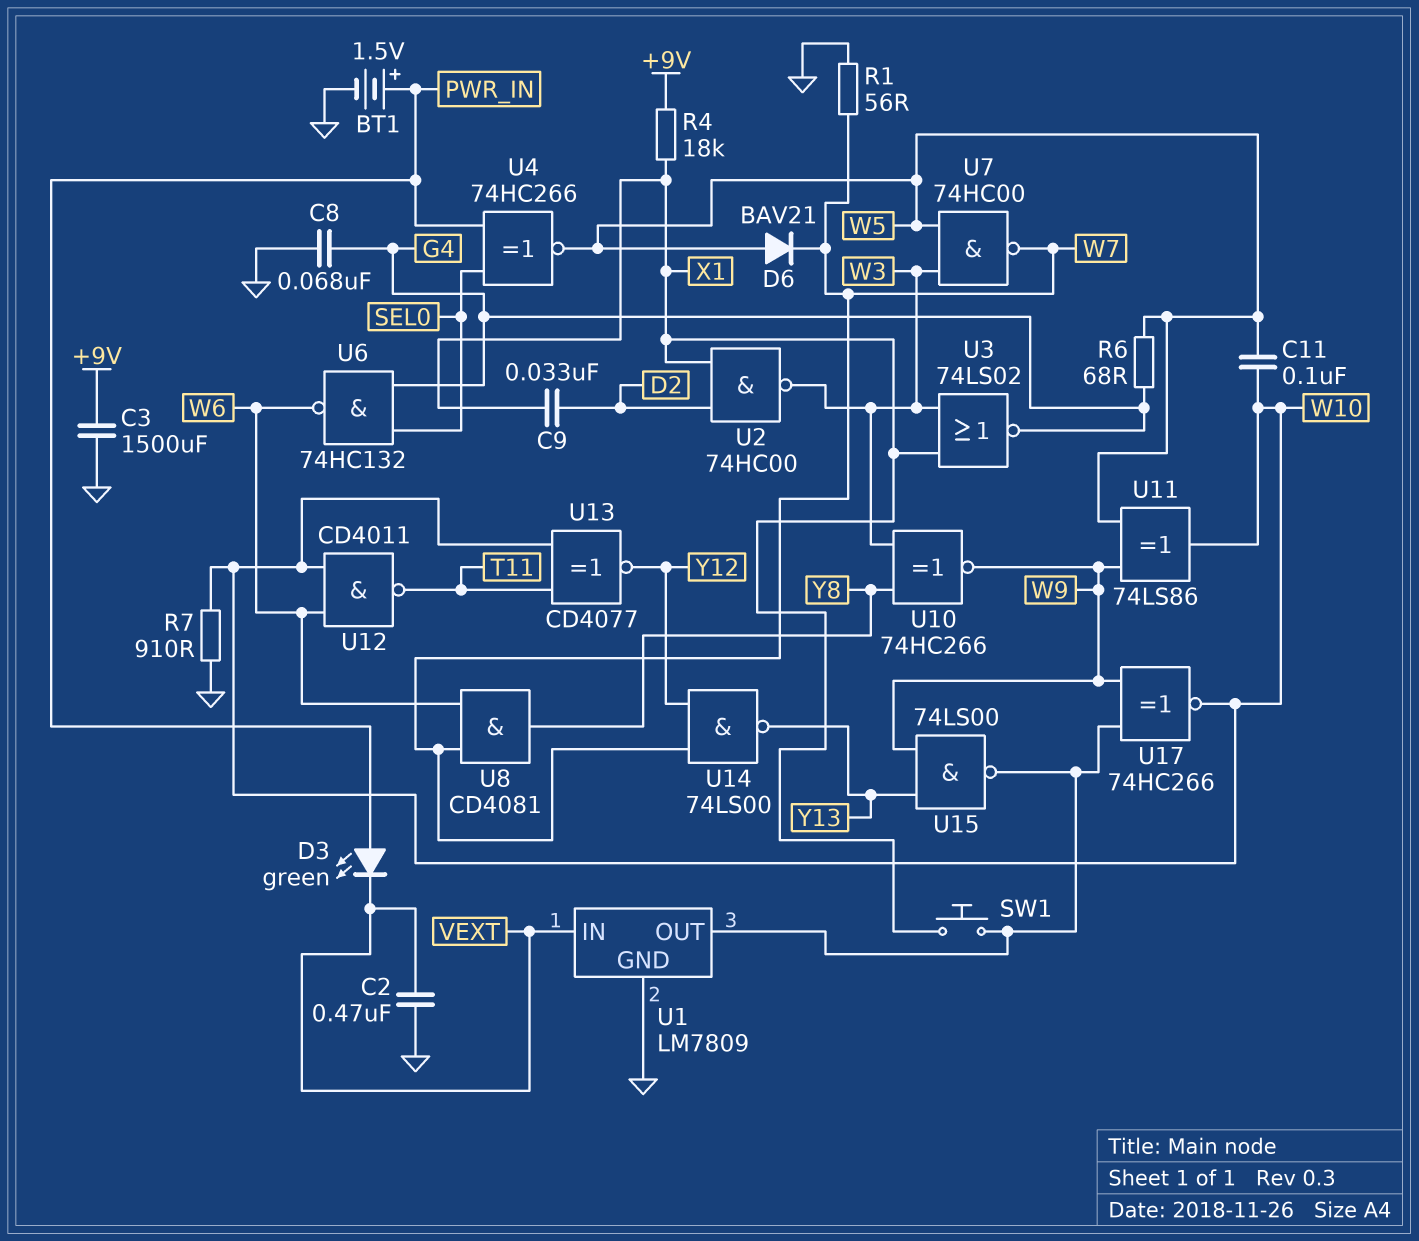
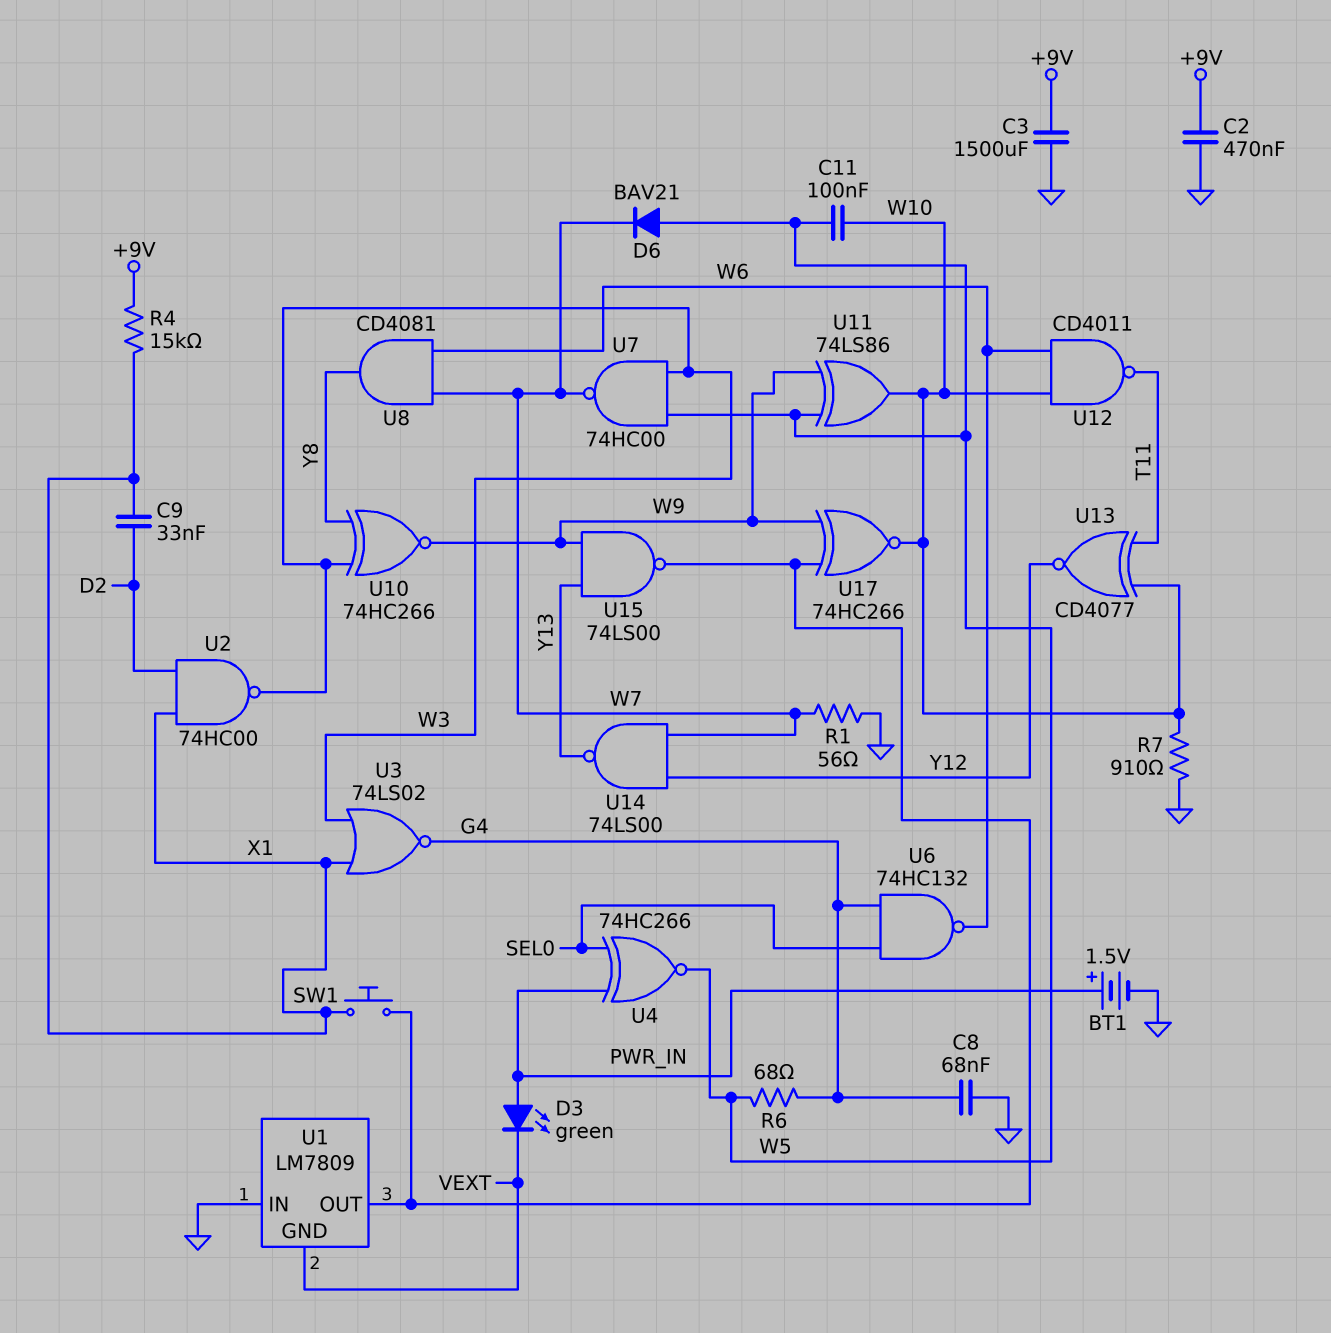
C2: 470nF (GND, VEXT) -> 470nF (+9V, GND)
R4: 18k (+9V, X1) -> 15k (+9V, X1)
U1 pin GND: GND -> VEXT
U1 pin IN: VEXT -> GND

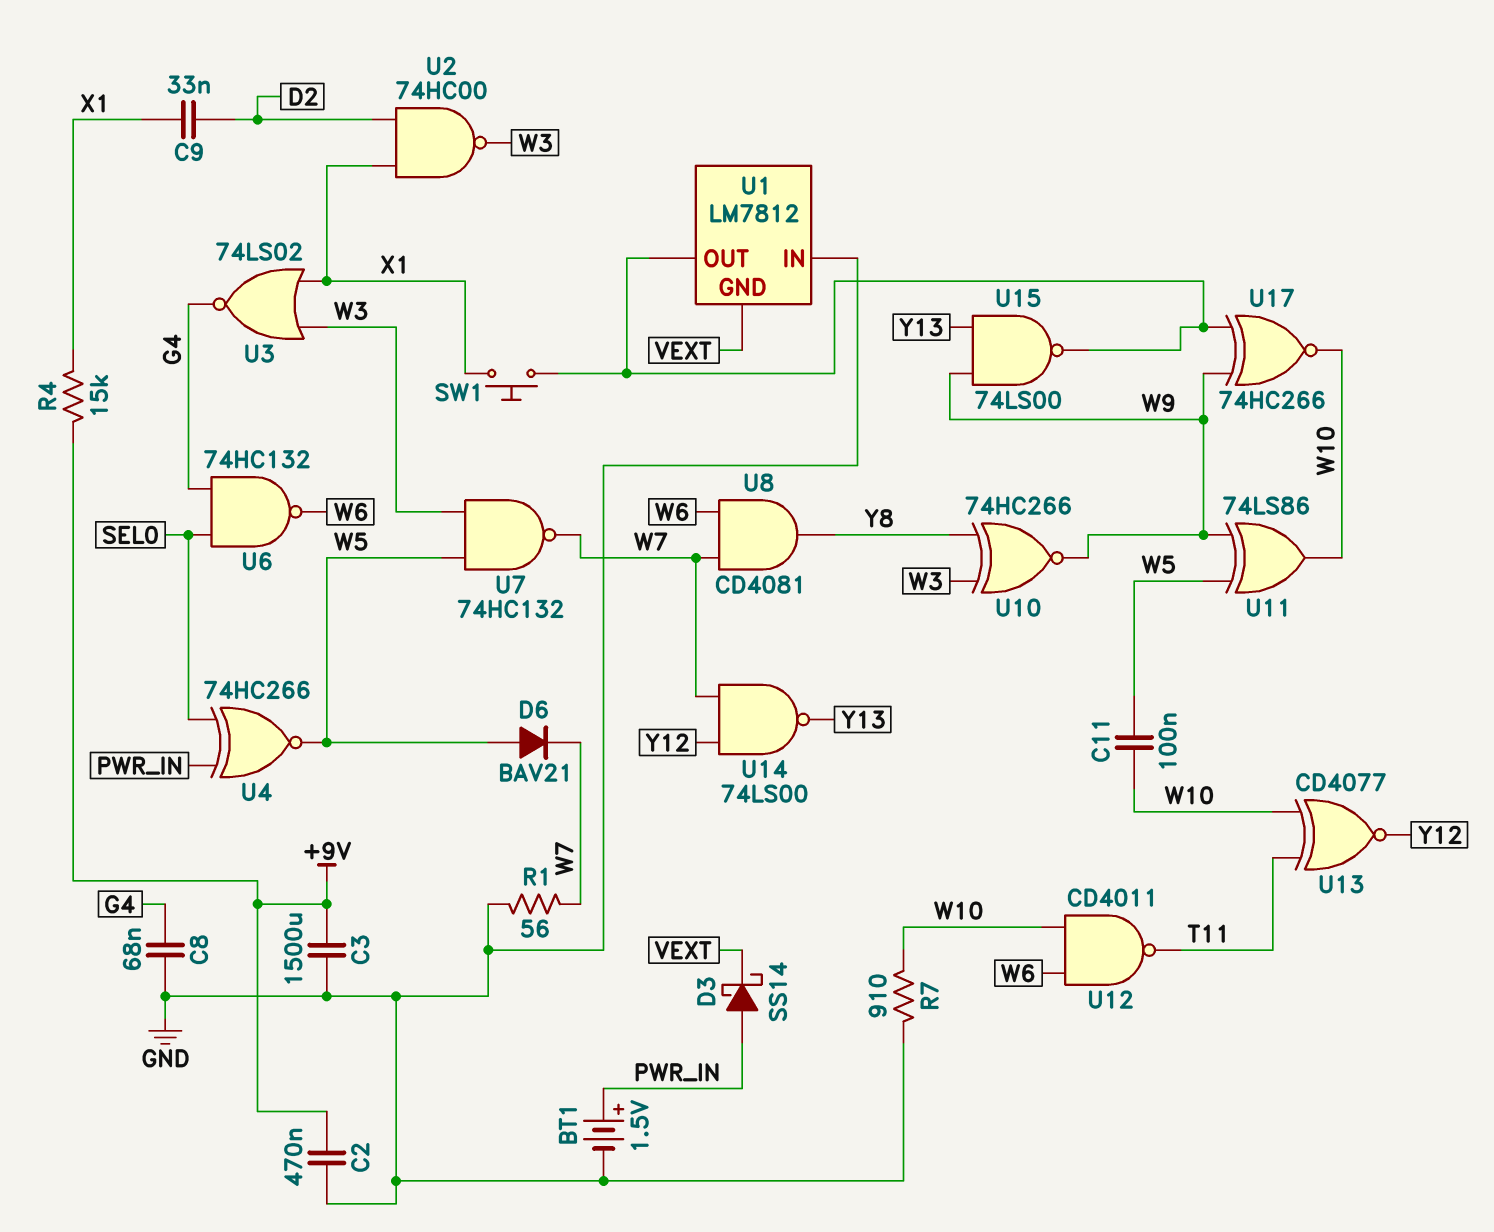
D3: LED green (A PWR_IN, K VEXT) -> schottky SS14 (A PWR_IN, K VEXT)
R6: 68 (G4, W5) -> none
U1: LM7809 -> LM7812
U7: NAND 74HC00 (in W3, in W5, out W7) -> NAND 74HC132 (in W3, in W5, out W7)

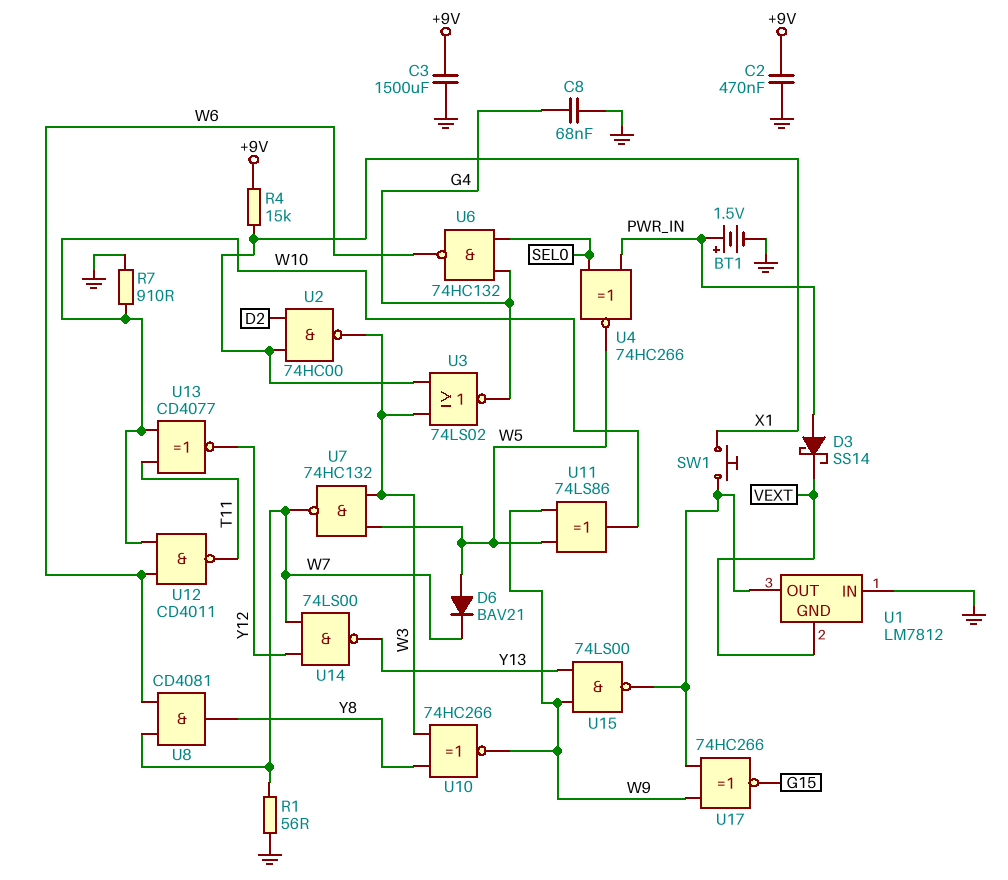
C9: 33nF (D2, X1) -> none
C11: 100nF (W5, W10) -> none
U17: XNOR 74HC266 (in U1/OUT, in W9, out W10) -> XNOR 74HC266 (in U1/OUT, in W9, out G15)

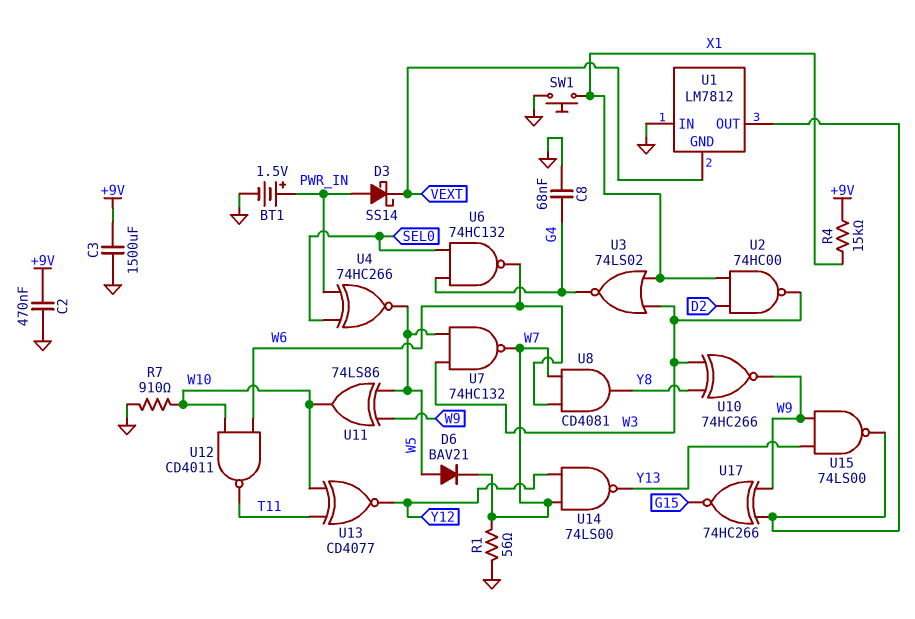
SW1: button (U1/OUT, X1) -> button (GND, X1)

